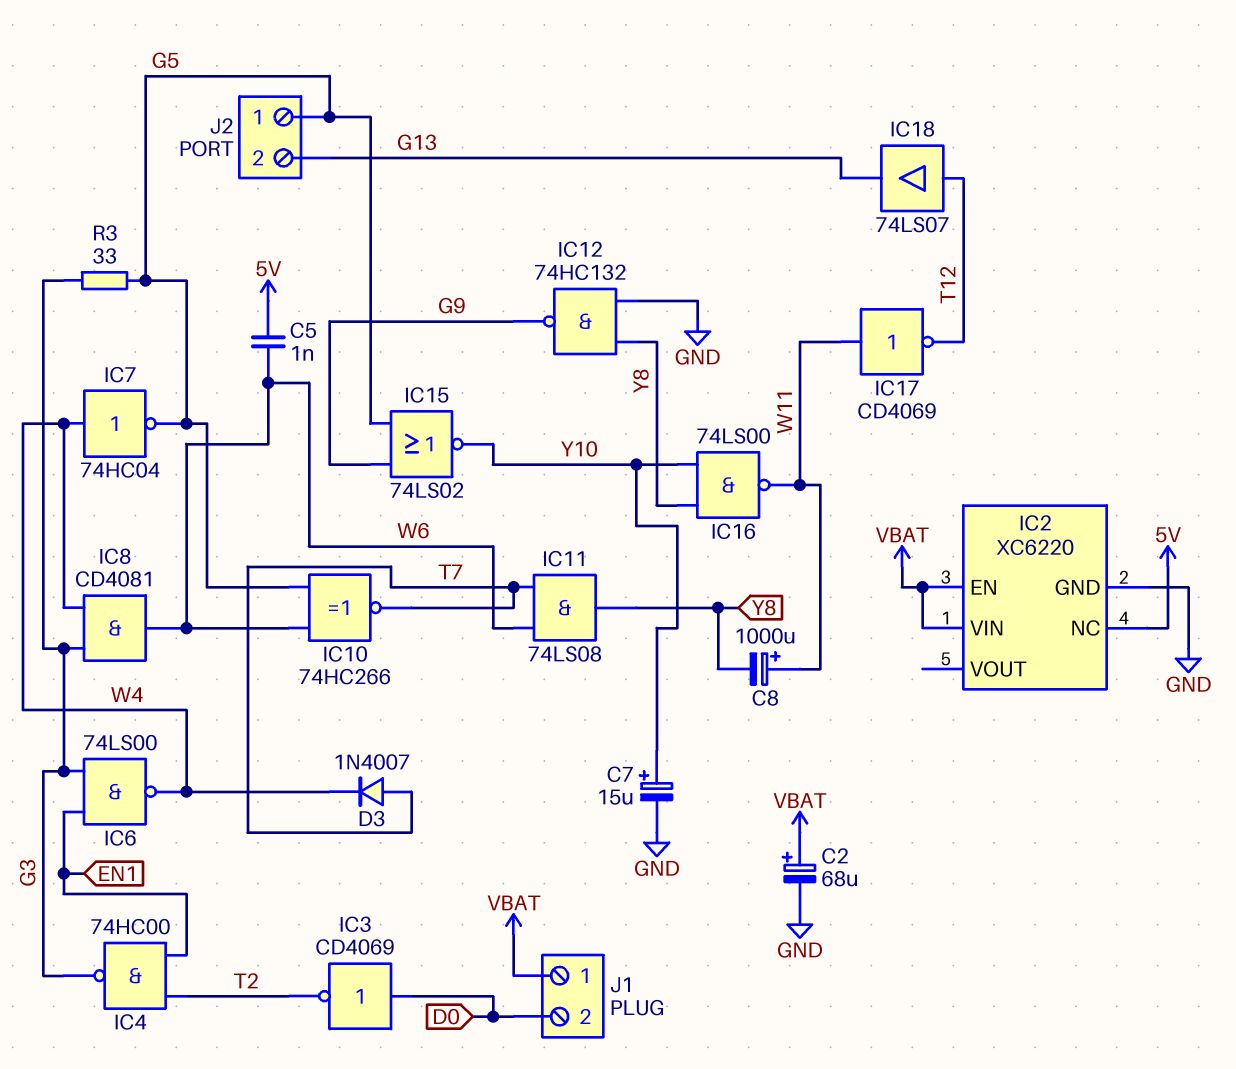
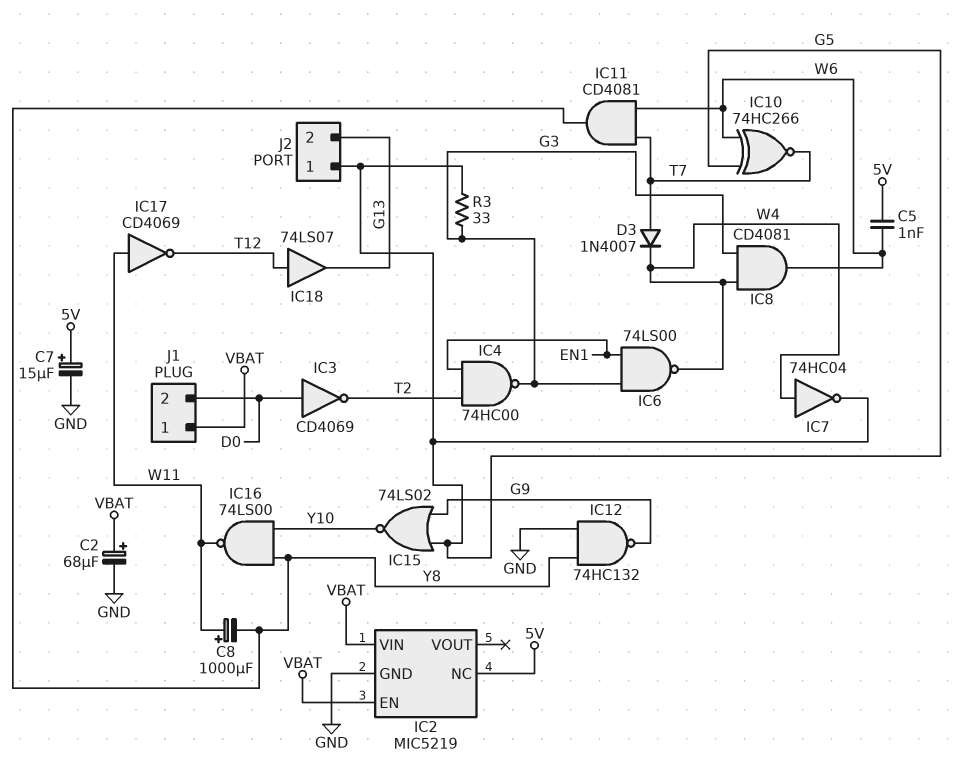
C7: 15uF (plus Y10, minus GND) -> 15uF (plus 5V, minus GND)
IC2: XC6220 -> MIC5219
IC11: AND 74LS08 (in T7, in W6, out Y8) -> AND CD4081 (in T7, in W6, out Y8)

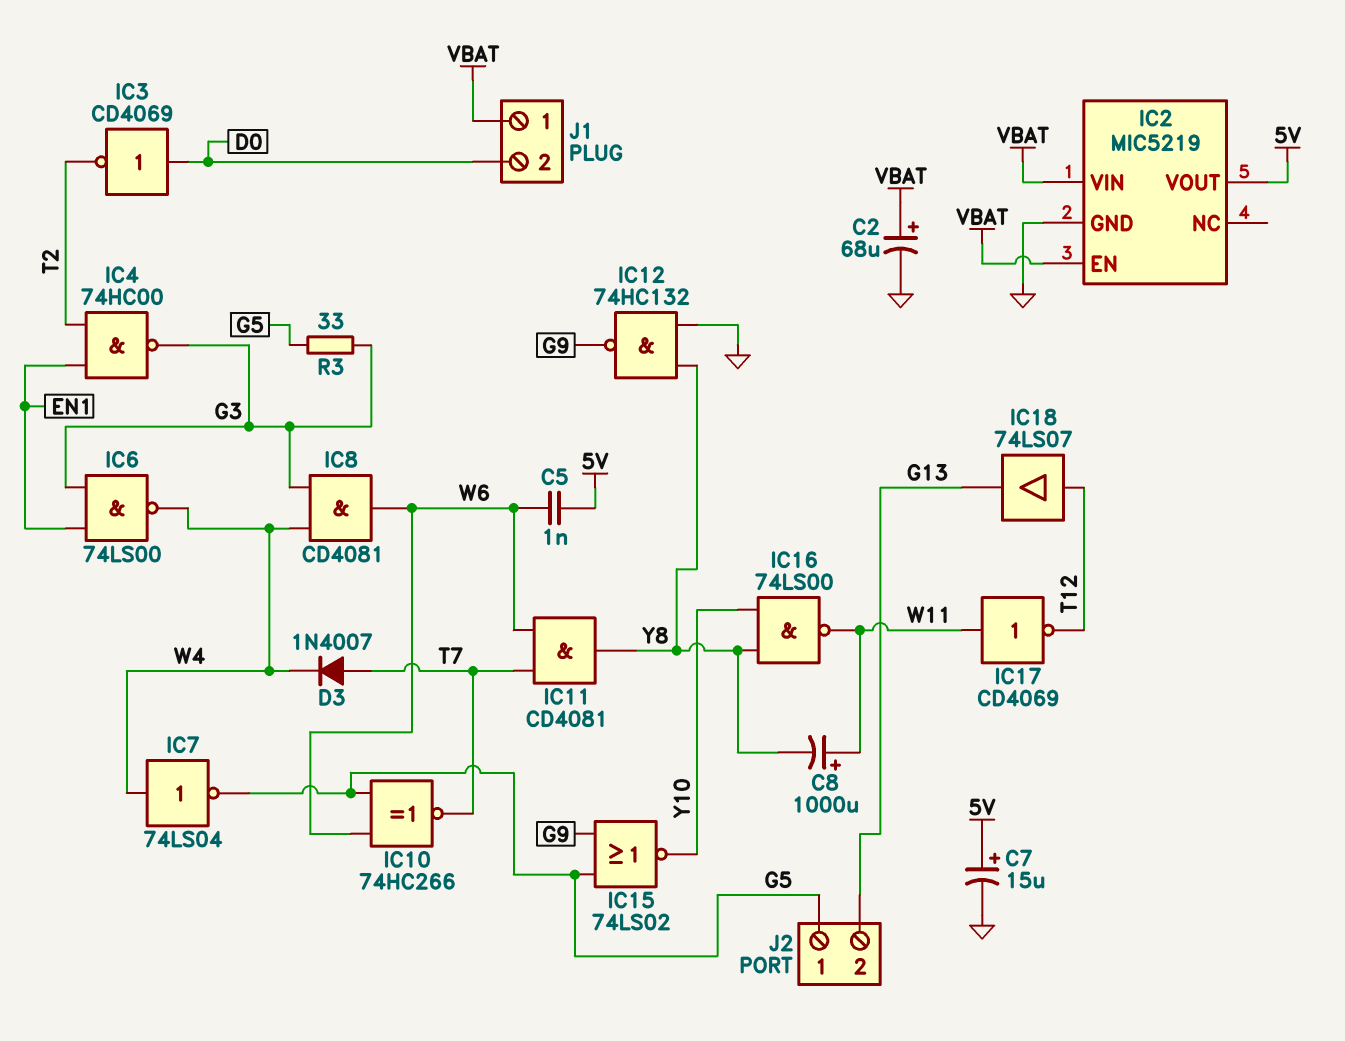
IC2 pin NC: 5V -> none
IC2 pin VOUT: none -> 5V
IC7: NOT 74HC04 (in W4, out G5) -> NOT 74LS04 (in W4, out G5)

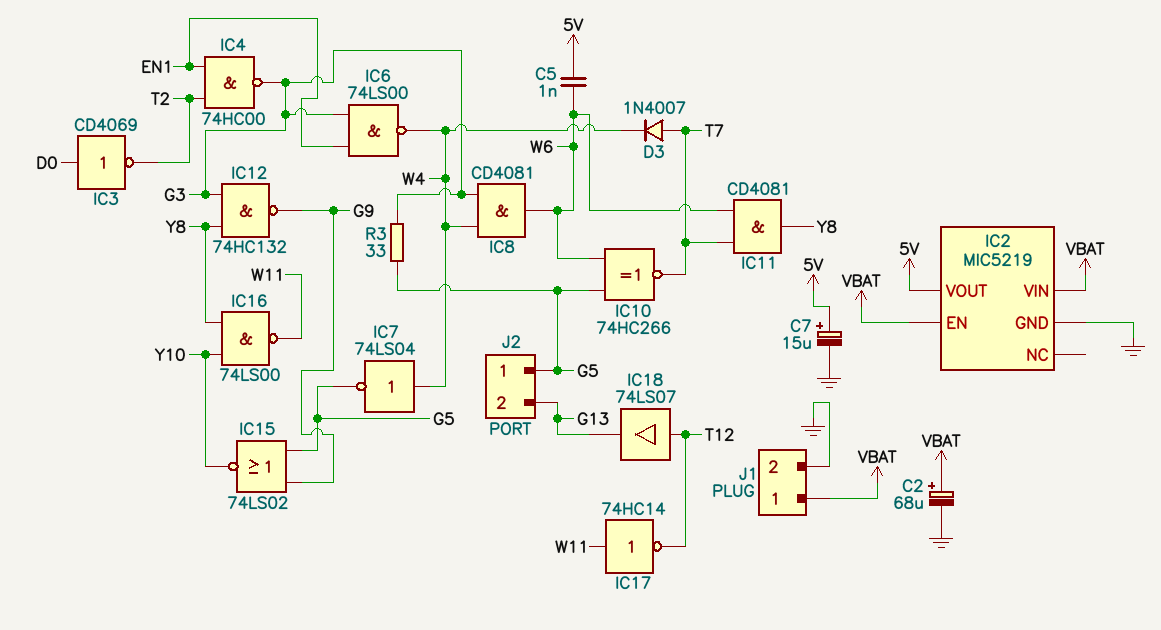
C8: 1000uF (plus W11, minus Y8) -> none
IC12: NAND 74HC132 (in GND, in Y8, out G9) -> NAND 74HC132 (in G3, in Y8, out G9)
IC17: NOT CD4069 (in W11, out T12) -> NOT 74HC14 (in W11, out T12)
J1 pin 2: D0 -> GND

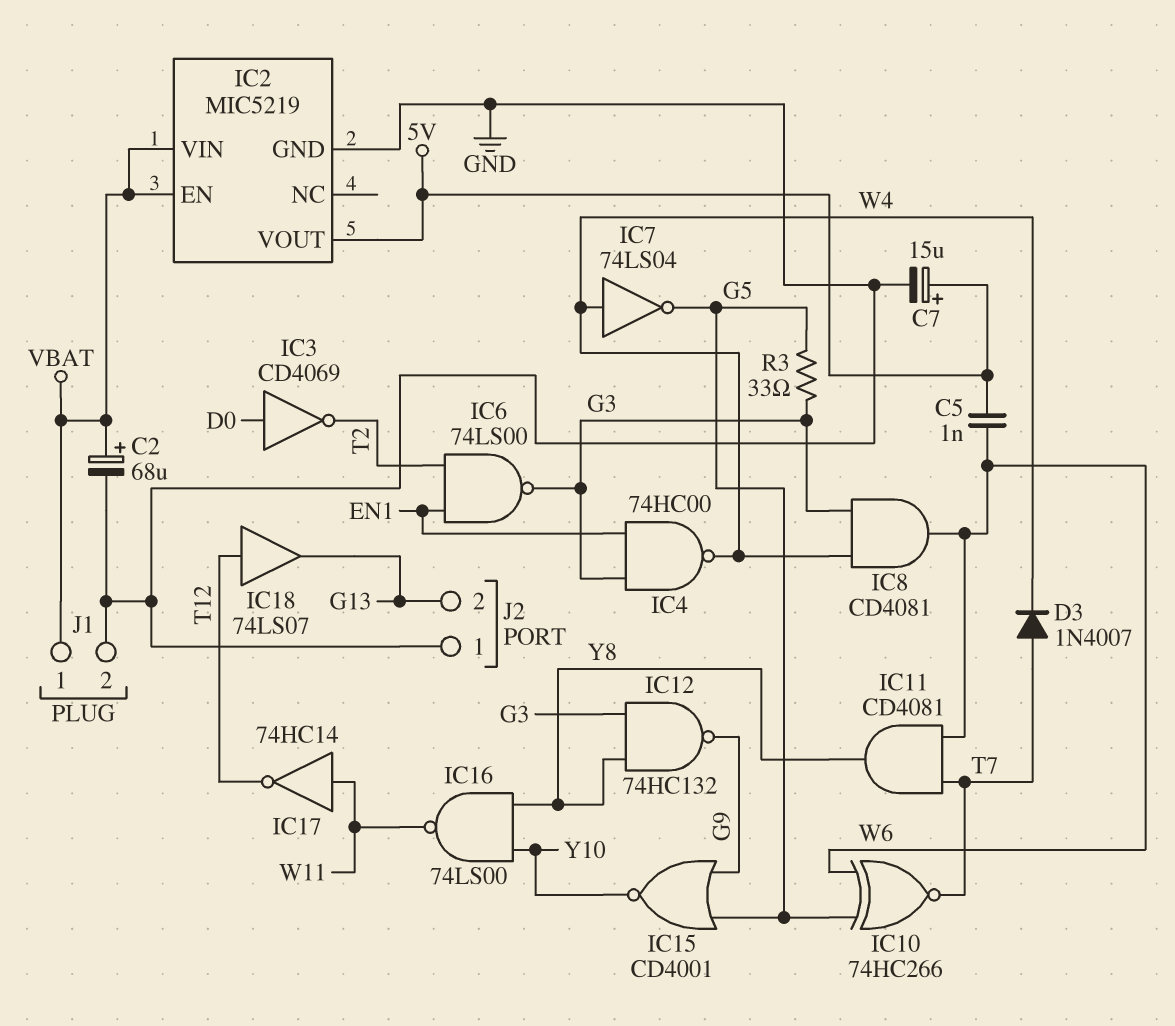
IC4: NAND 74HC00 (in EN1, in T2, out G3) -> NAND 74HC00 (in EN1, in G3, out W4)
IC6: NAND 74LS00 (in EN1, in G3, out W4) -> NAND 74LS00 (in EN1, in T2, out G3)
IC15: NOR 74LS02 (in G5, in G9, out Y10) -> NOR CD4001 (in G5, in G9, out Y10)
J2 pin 1: G5 -> GND

